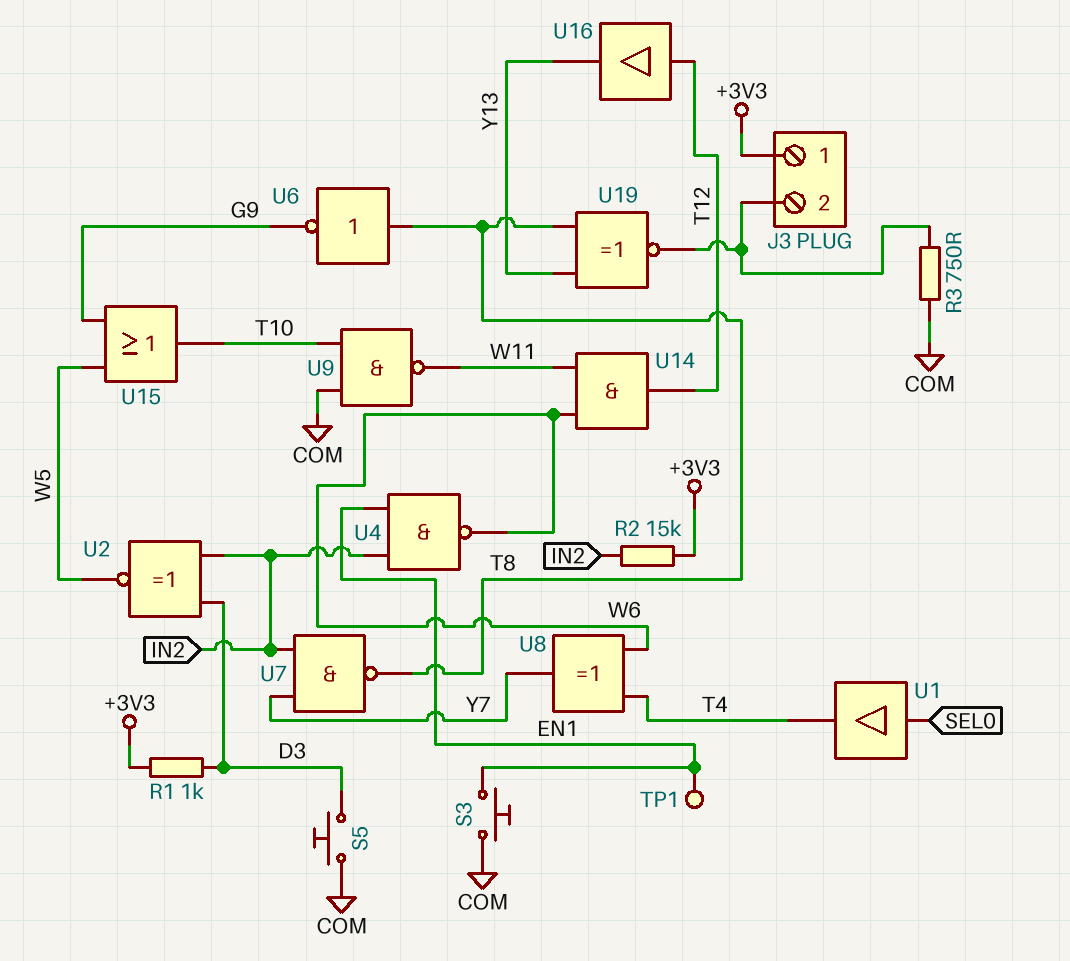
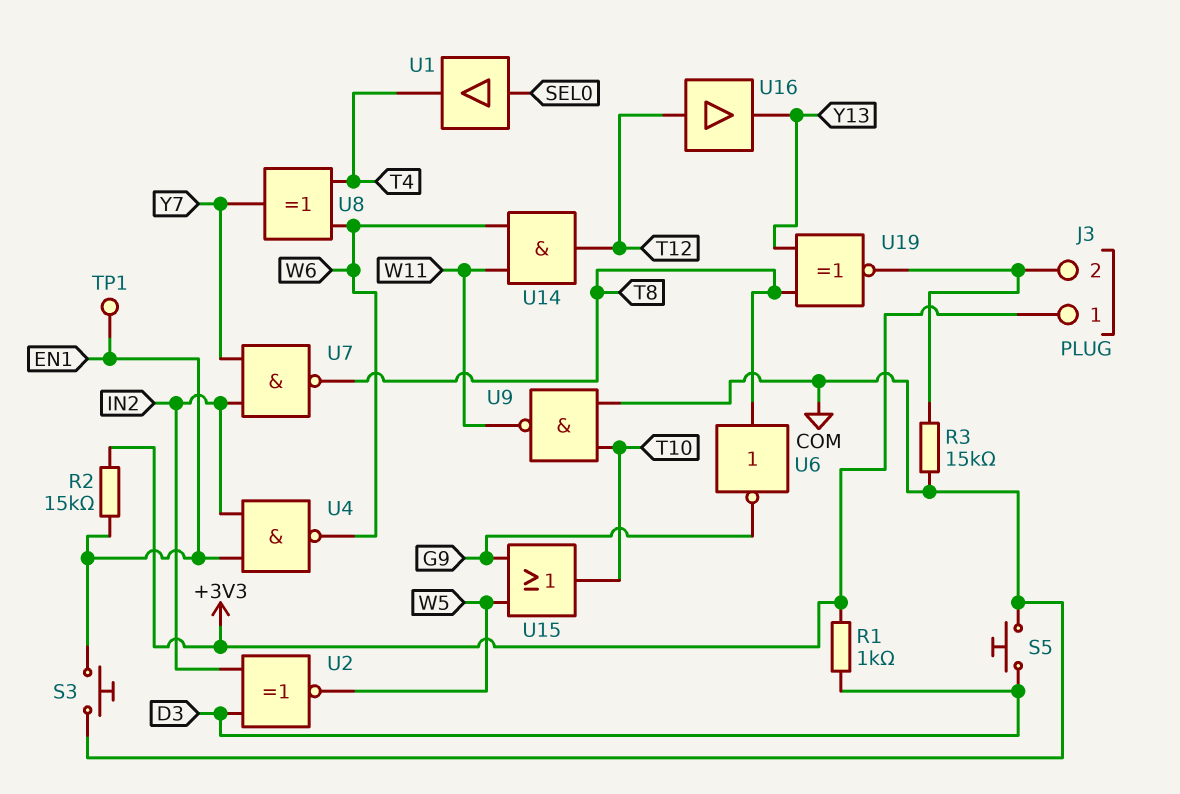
R2: 15k (+3V3, IN2) -> 15k (+3V3, EN1)
R3: 750 (COM, J3/2) -> 15k (COM, J3/2)

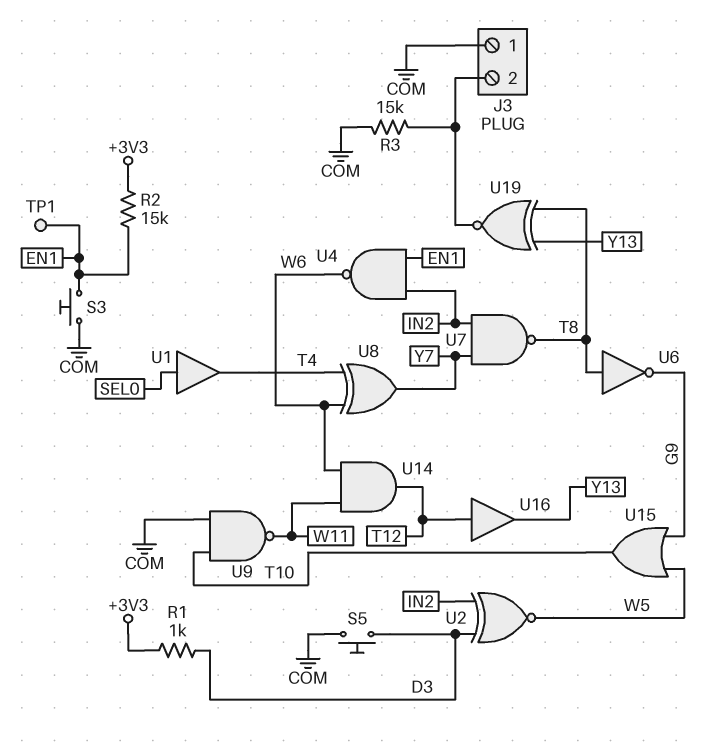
J3 pin 1: +3V3 -> COM

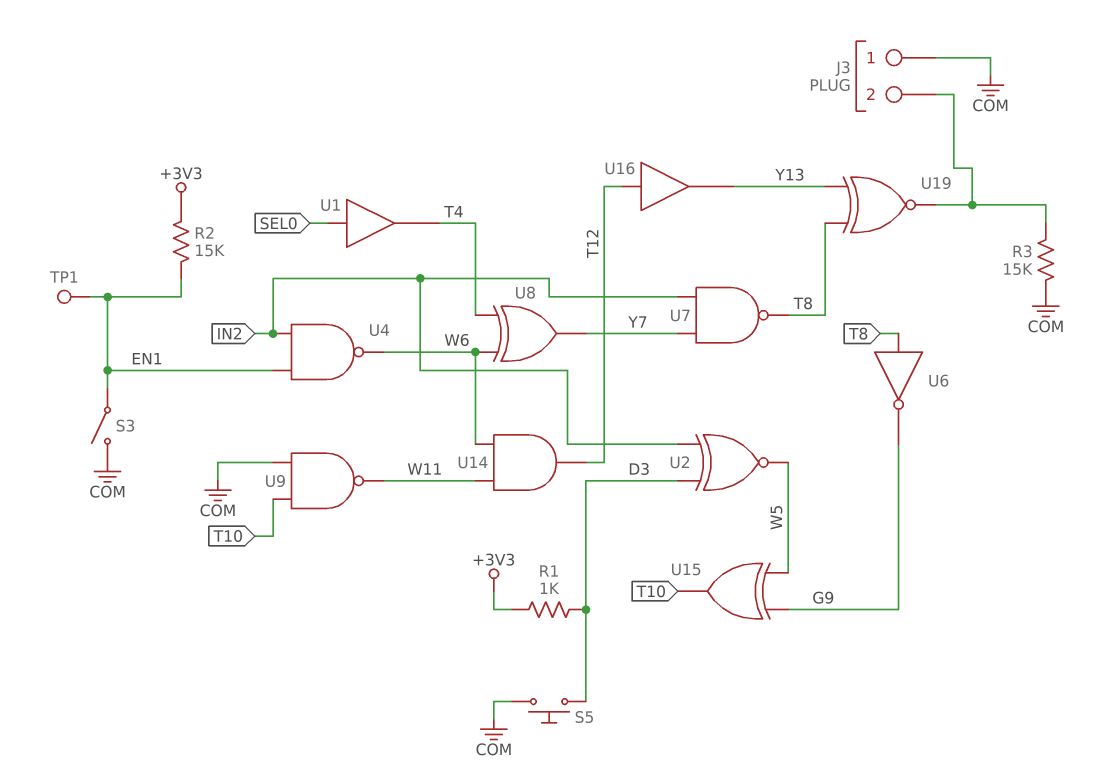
S3: button (COM, EN1) -> switch (COM, EN1)
U15: OR (in G9, in W5, out T10) -> XOR (in G9, in W5, out T10)

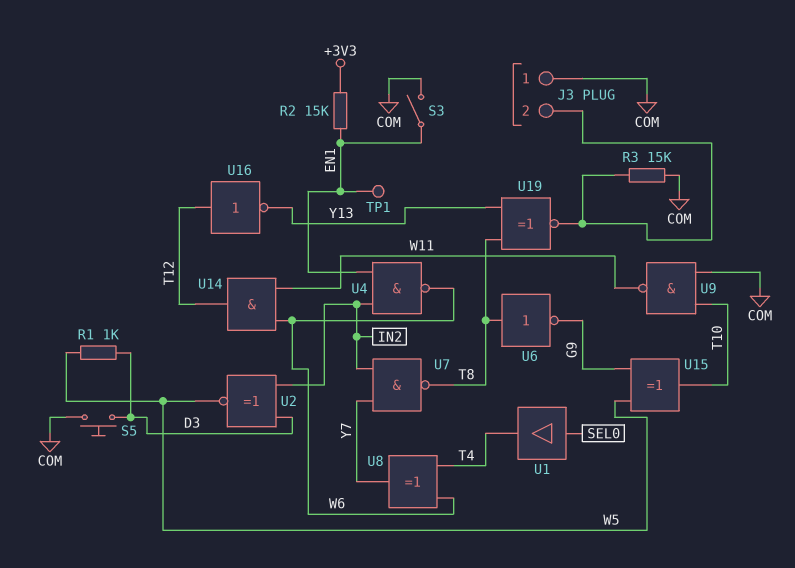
R1: 1k (+3V3, D3) -> 1k (D3, W5)
U16: buffer (in T12, out Y13) -> NOT (in T12, out Y13)

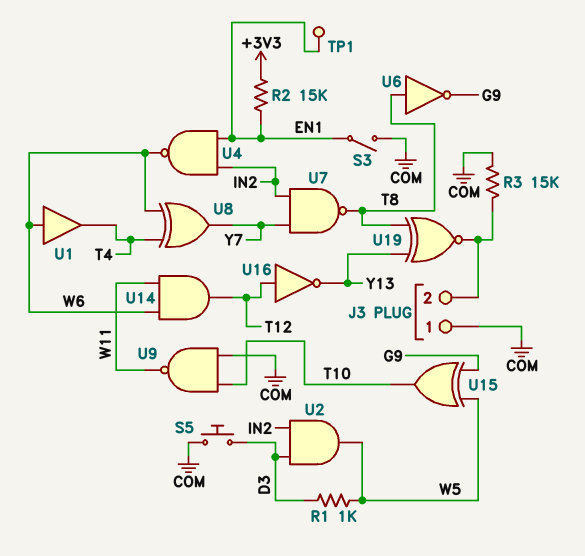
U1: buffer (in SEL0, out T4) -> buffer (in W6, out T4)
U2: XNOR (in D3, in IN2, out W5) -> AND (in D3, in IN2, out W5)

